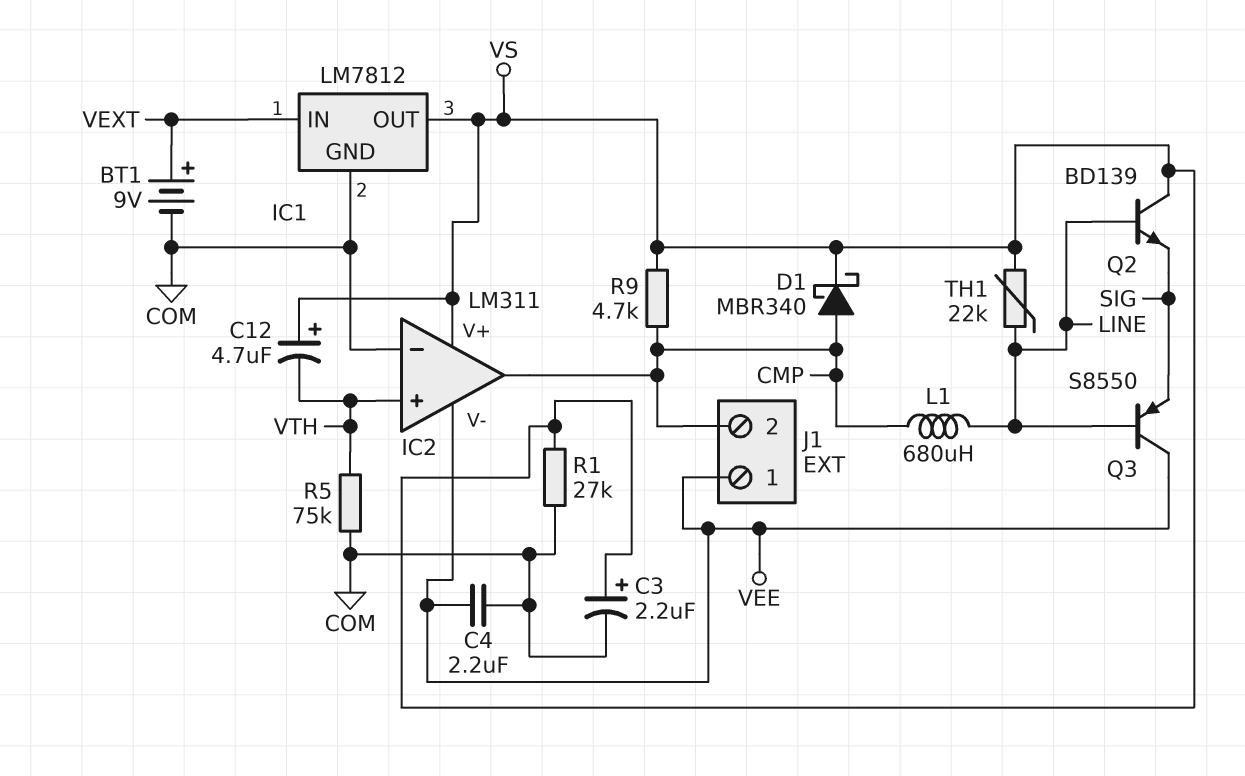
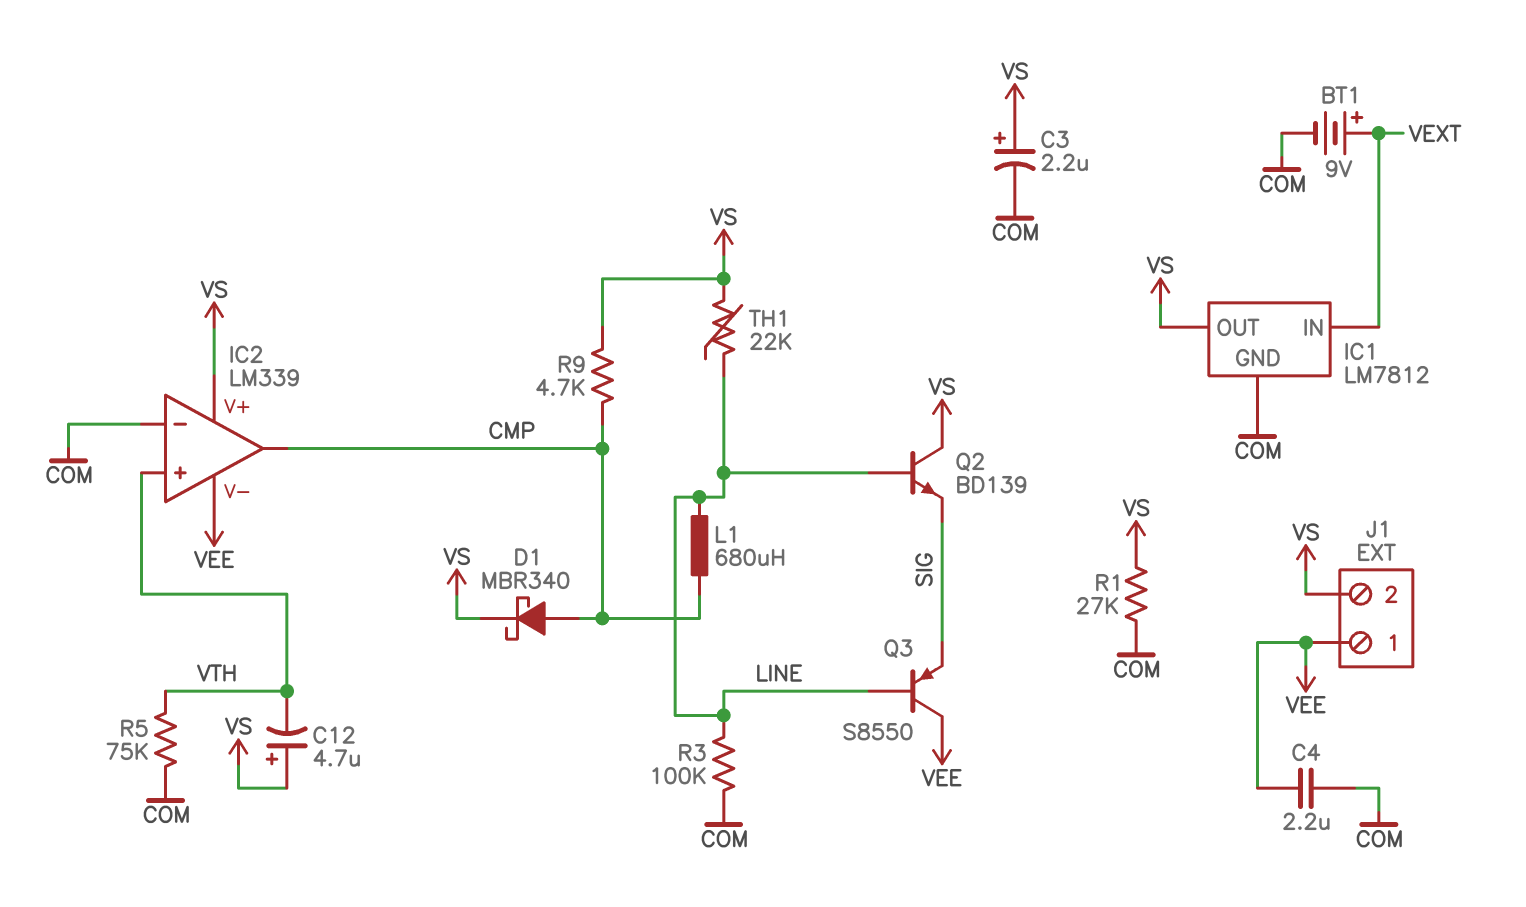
IC2: LM311 -> LM339
J1 pin 2: CMP -> VS
R3: none -> 100k (COM, LINE)

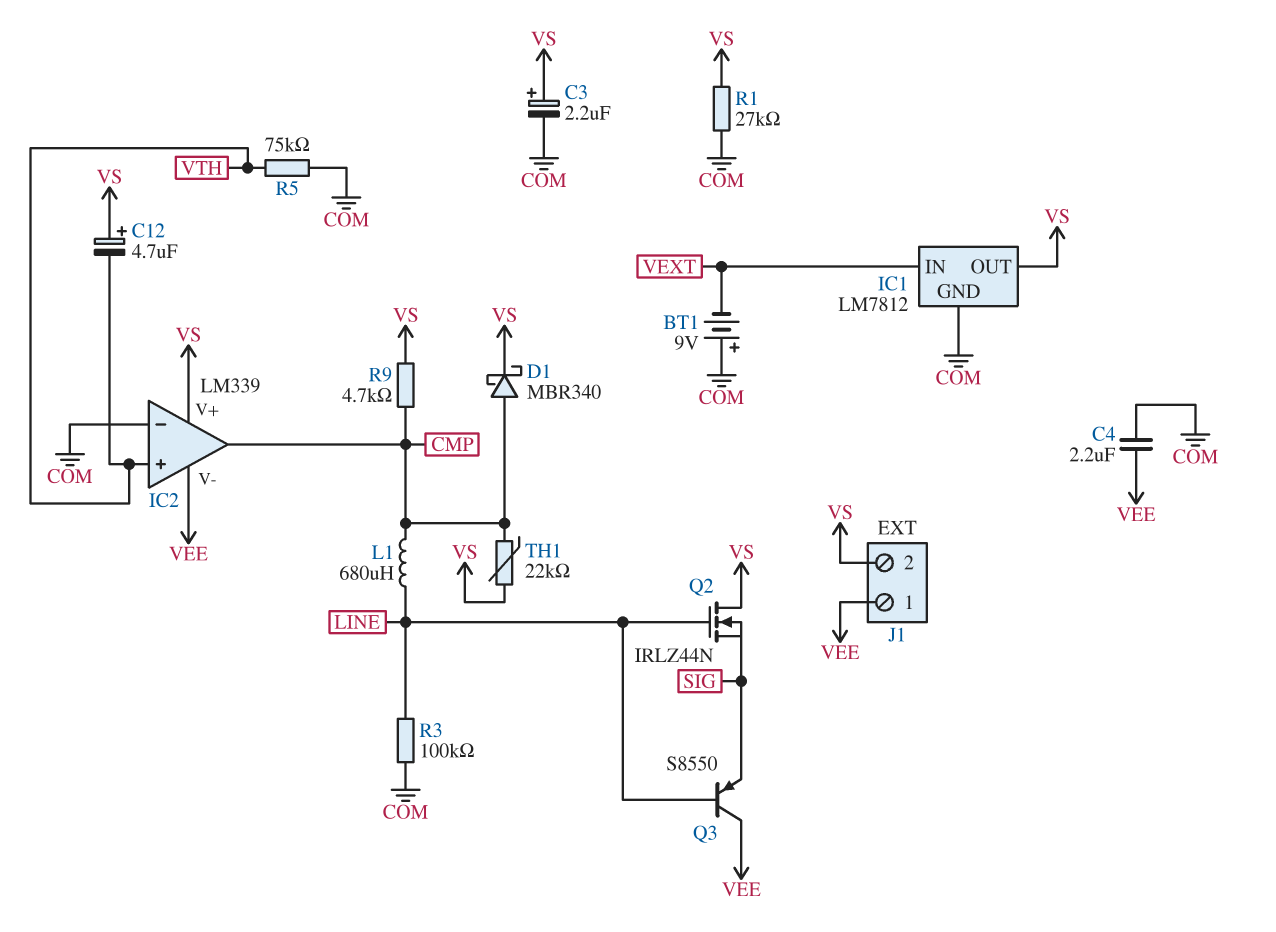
BT1: 9V (plus VEXT, minus COM) -> 9V (plus COM, minus VEXT)
Q2: NPN BD139 (B LINE, C VS, E SIG) -> NMOS IRLZ44N (G LINE, D VS, S SIG)
TH1: 22k (LINE, VS) -> 22k (CMP, VS)

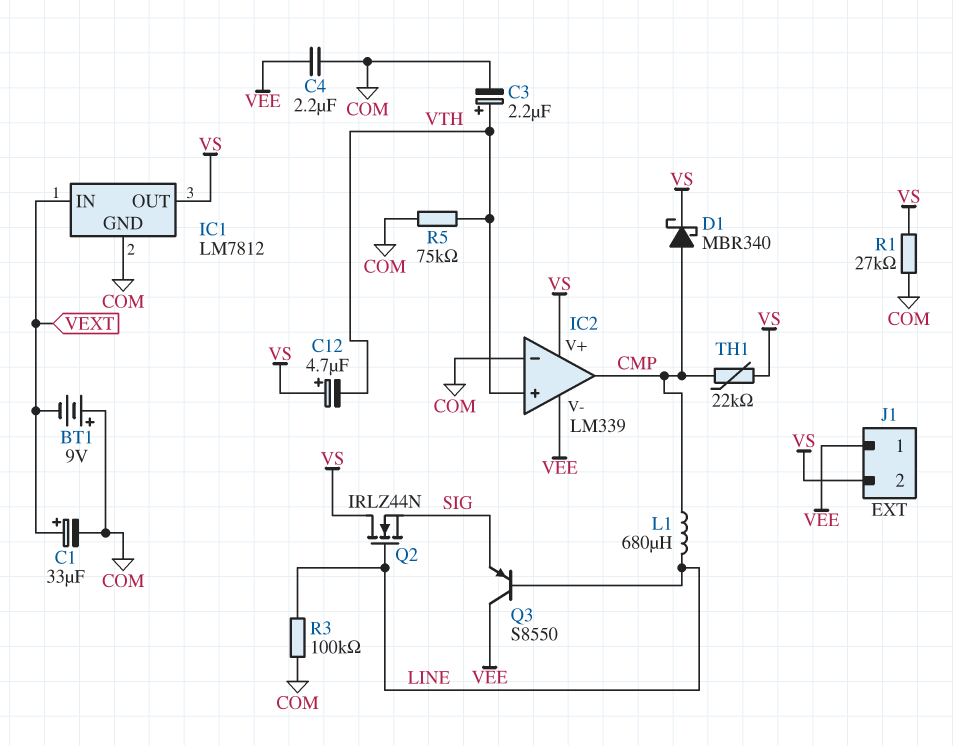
C1: none -> 33uF (plus VEXT, minus COM)
C3: 2.2uF (plus VS, minus COM) -> 2.2uF (plus VTH, minus COM)
R9: 4.7k (CMP, VS) -> none

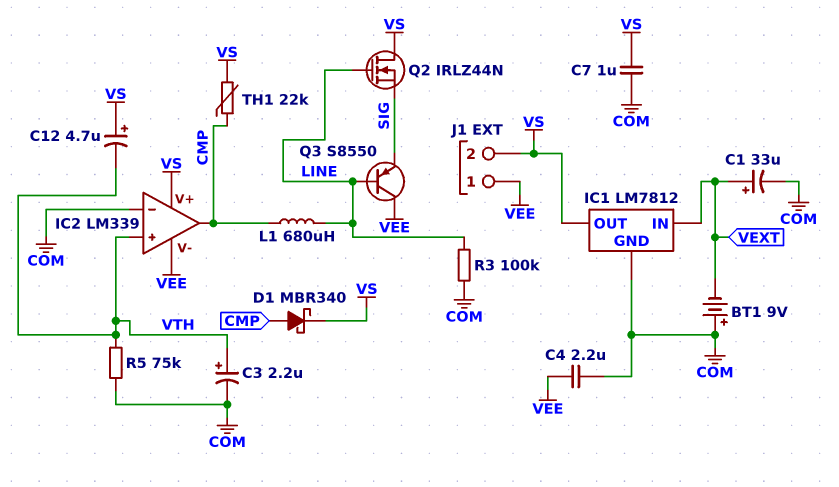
C7: none -> 1uF (COM, VS)
R1: 27k (COM, VS) -> none

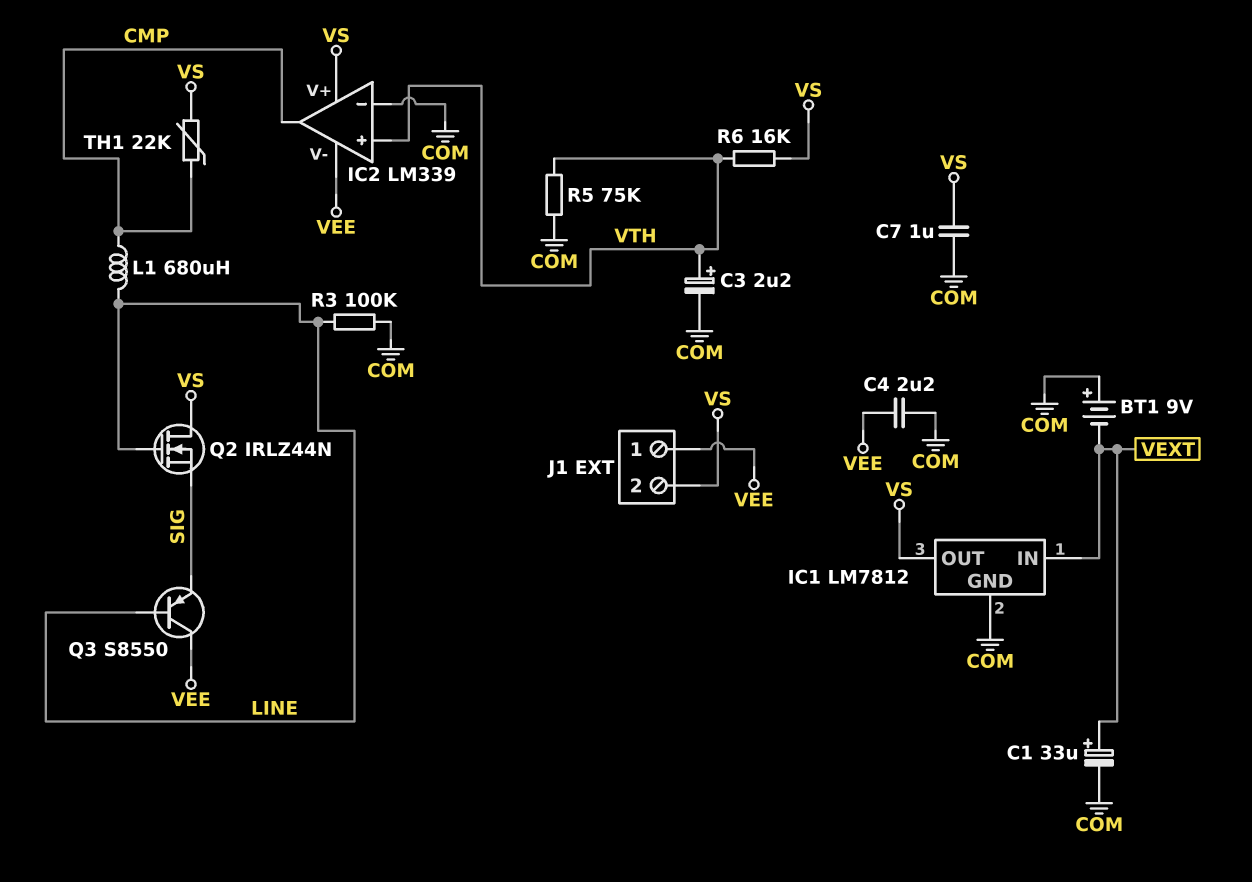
C12: 4.7uF (plus VS, minus VTH) -> none
D1: schottky MBR340 (A CMP, K VS) -> none
R6: none -> 16k (VS, VTH)

